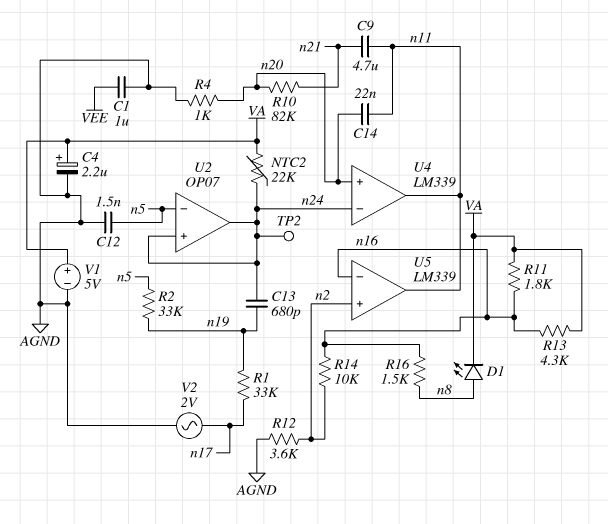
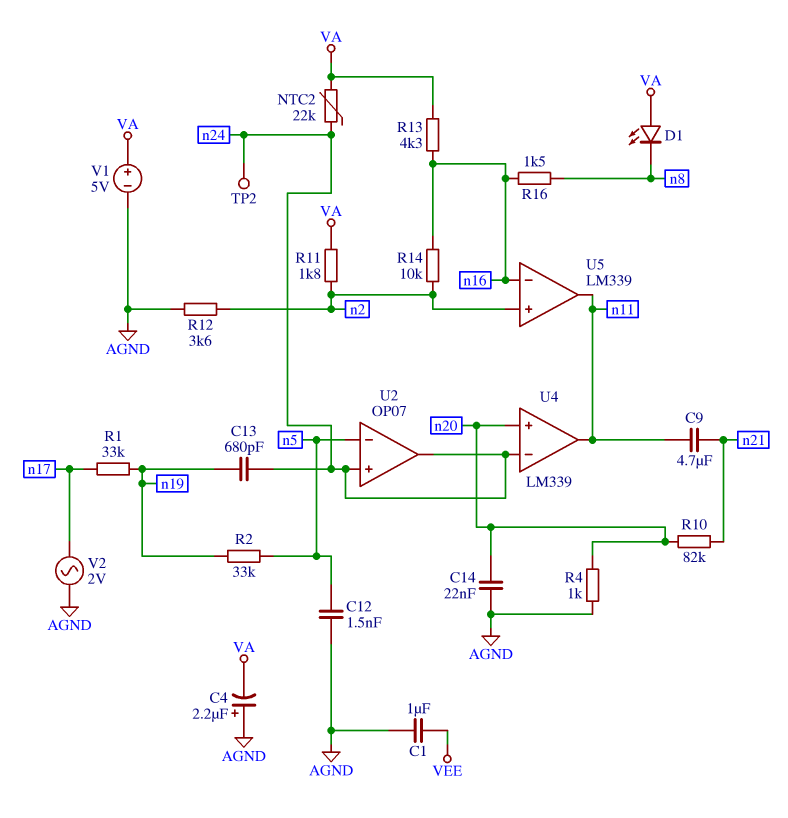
C4: 2.2uF (plus VA, minus AGND) -> 2.2uF (plus AGND, minus VA)
C14: 22nF (n11, n20) -> 22nF (AGND, n20)
D1: LED (A n8, K VA) -> LED (A VA, K n8)
R11: 1.8k (VA, n16) -> 1.8k (VA, n2)

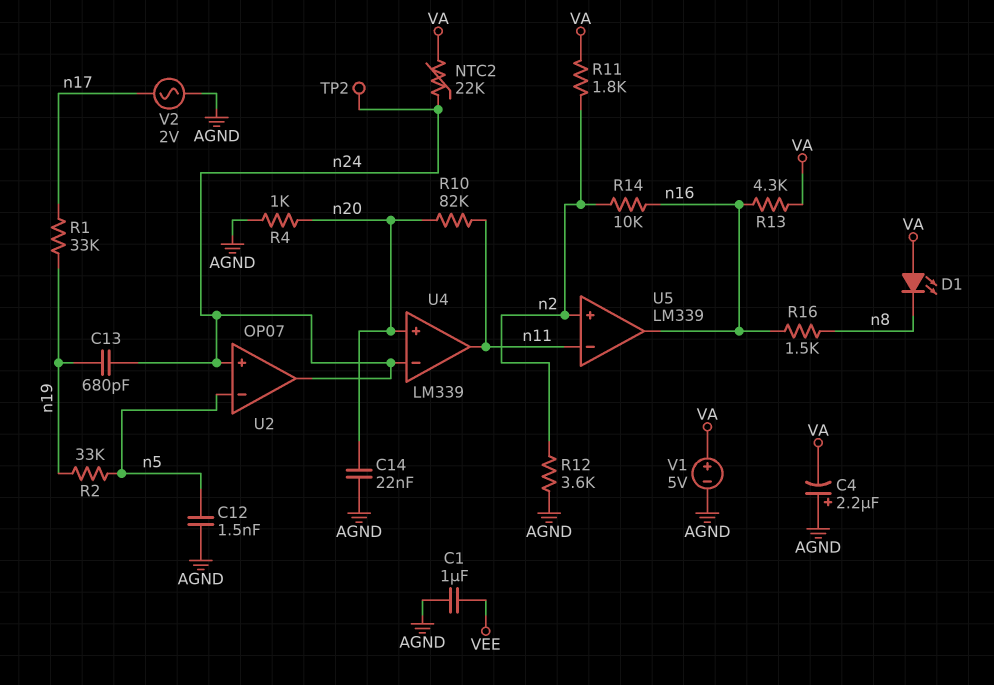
C9: 4.7uF (n11, n21) -> none
R10: 82k (n20, n21) -> 82k (n11, n20)
U5 pin in-: n16 -> n11
U5 pin out: n11 -> n16

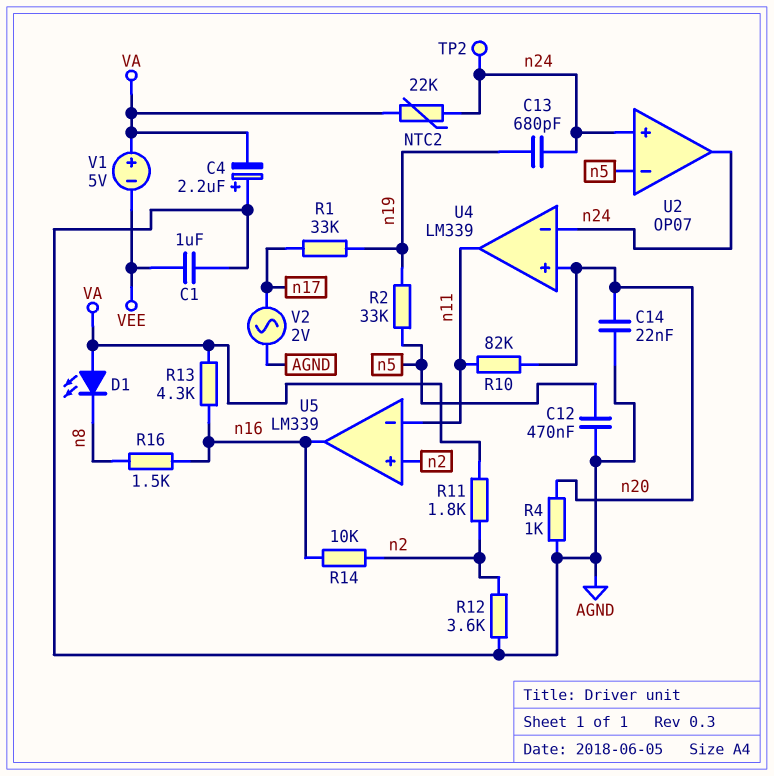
C12: 1.5nF (AGND, n5) -> 470nF (AGND, n5)
V1: 5V (plus VA, minus AGND) -> 5V (plus VA, minus VEE)

